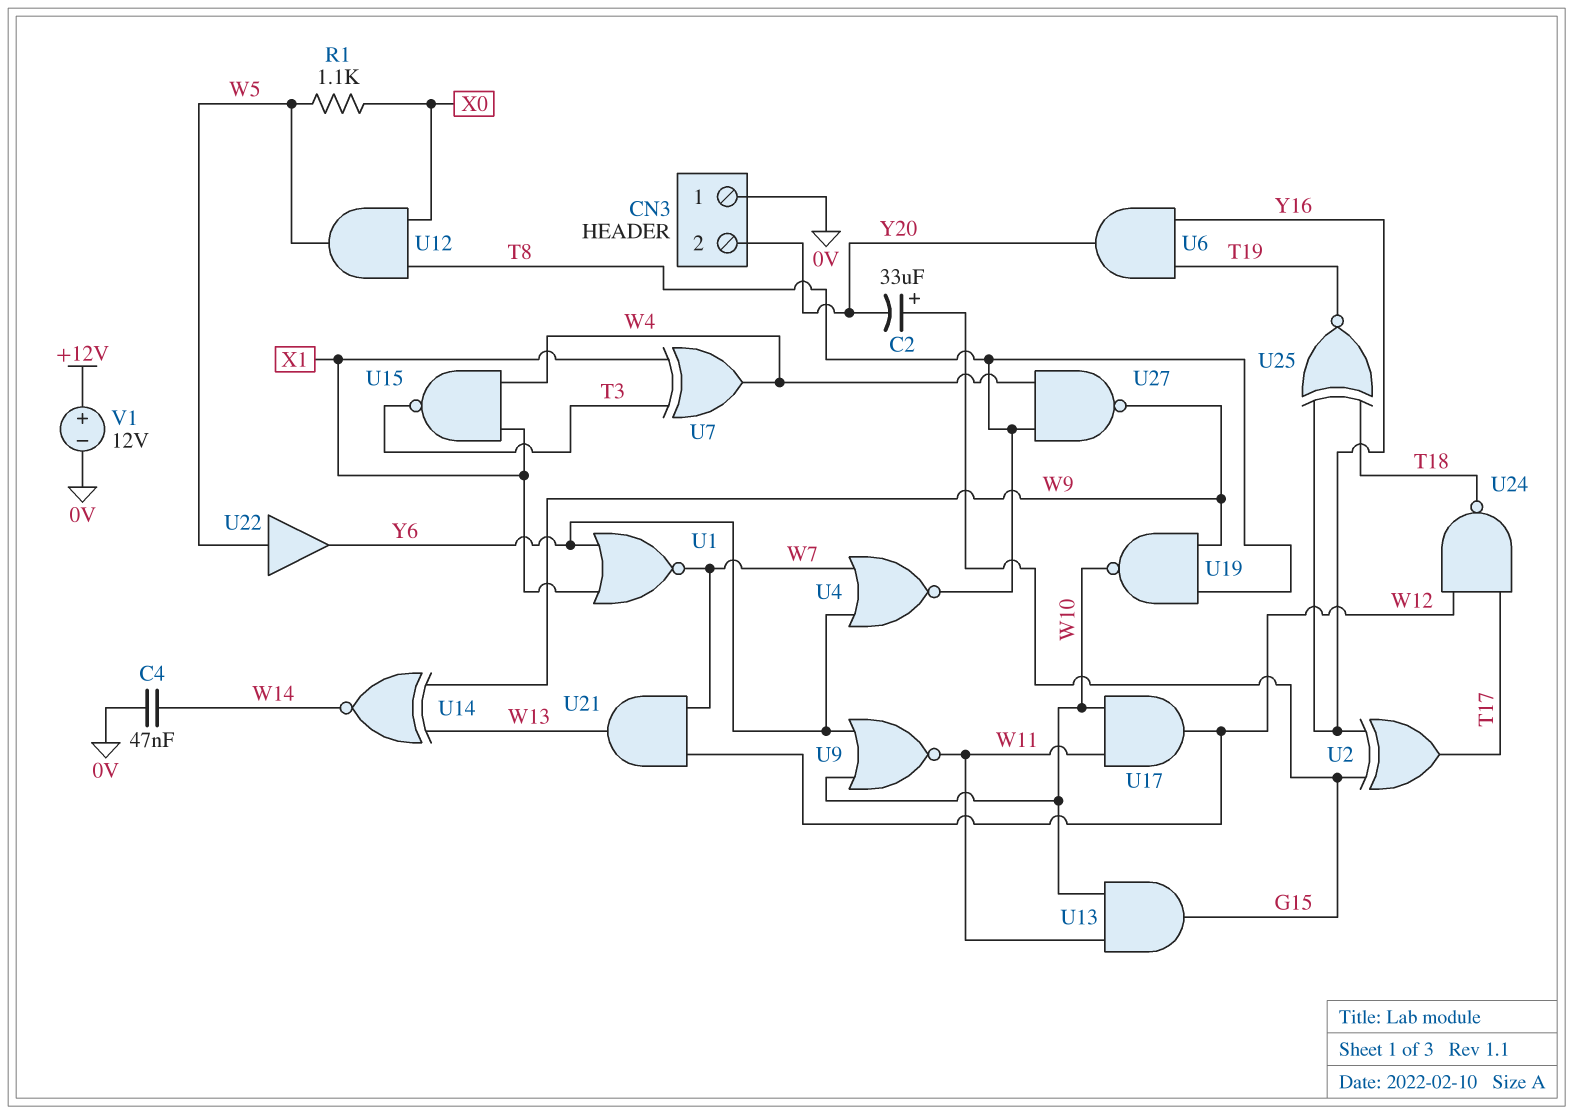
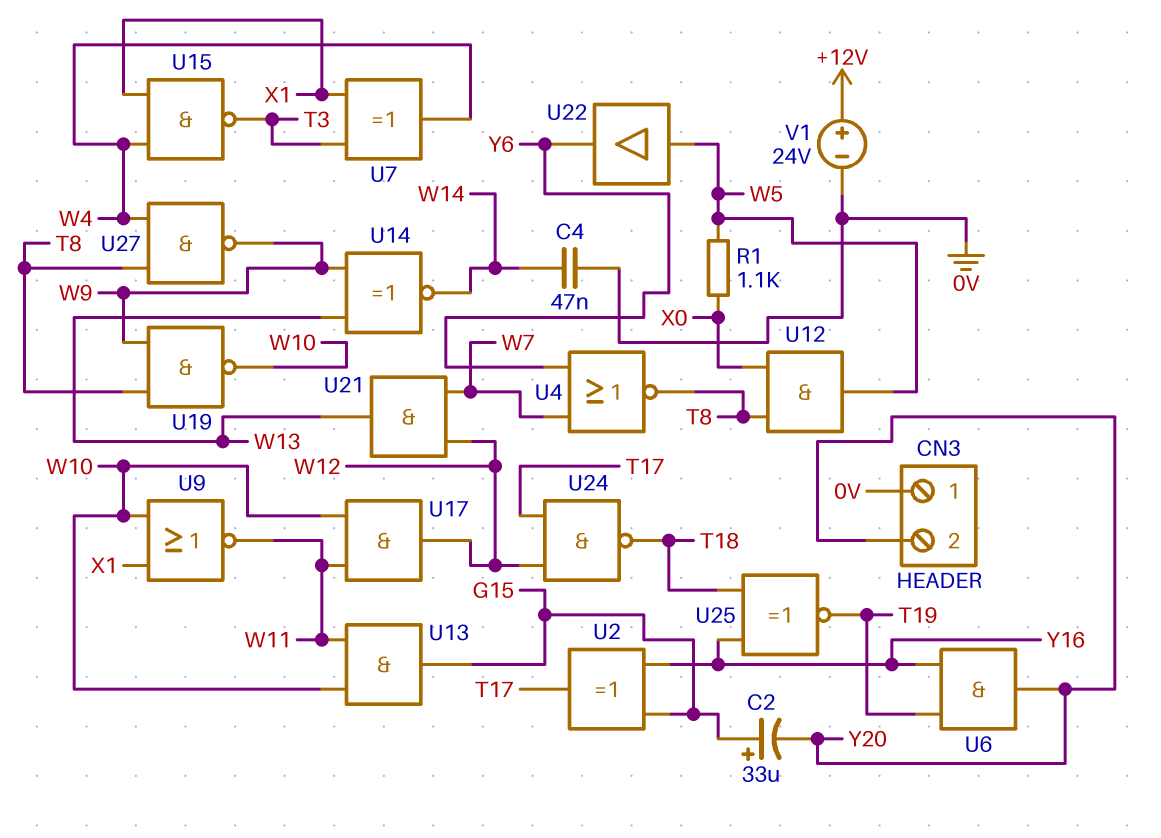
U1: NOR (in X1, in Y6, out W7) -> none
U9: NOR (in W10, in Y6, out W11) -> NOR (in W10, in X1, out W11)
V1: 12V (plus +12V, minus 0V) -> 24V (plus +12V, minus 0V)

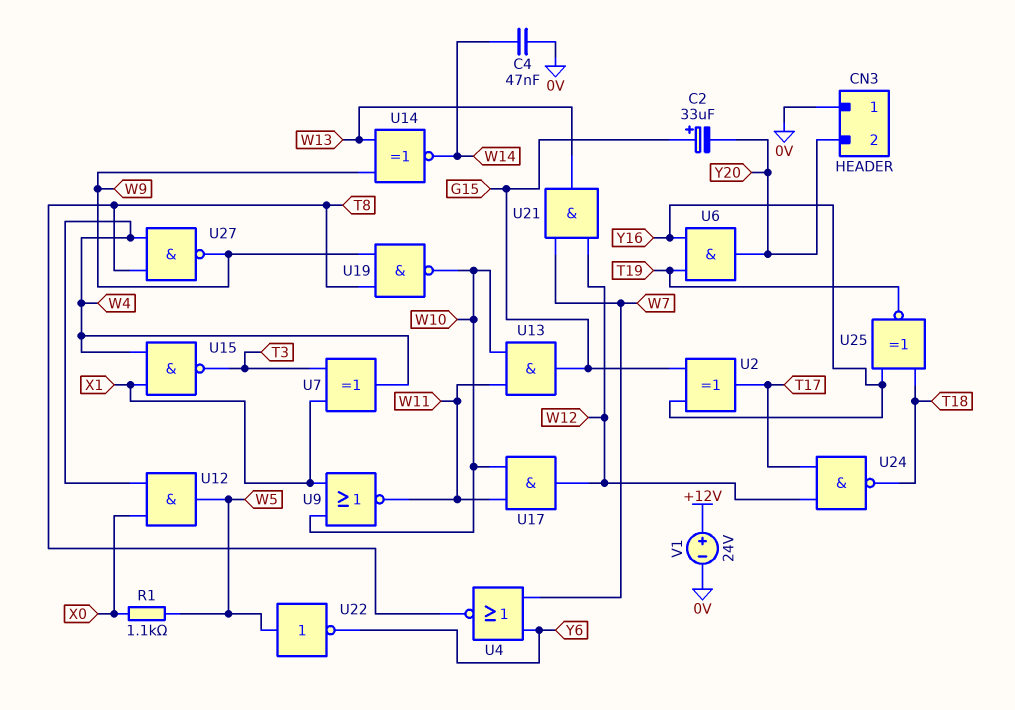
U12: AND (in T8, in X0, out W5) -> AND (in W4, in X0, out W5)
U22: buffer (in W5, out Y6) -> NOT (in W5, out Y6)

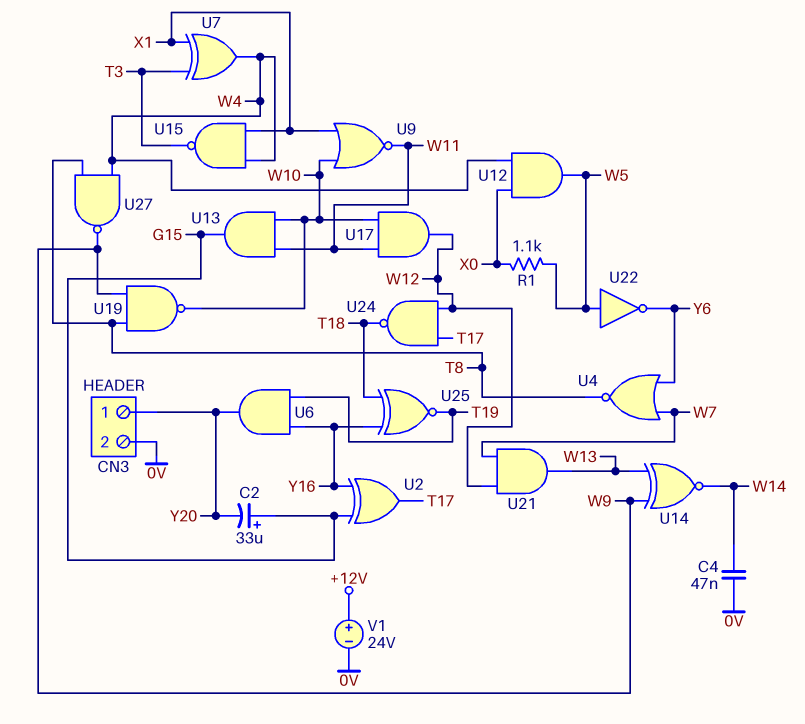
CN3 pin 1: 0V -> Y20
CN3 pin 2: Y20 -> 0V

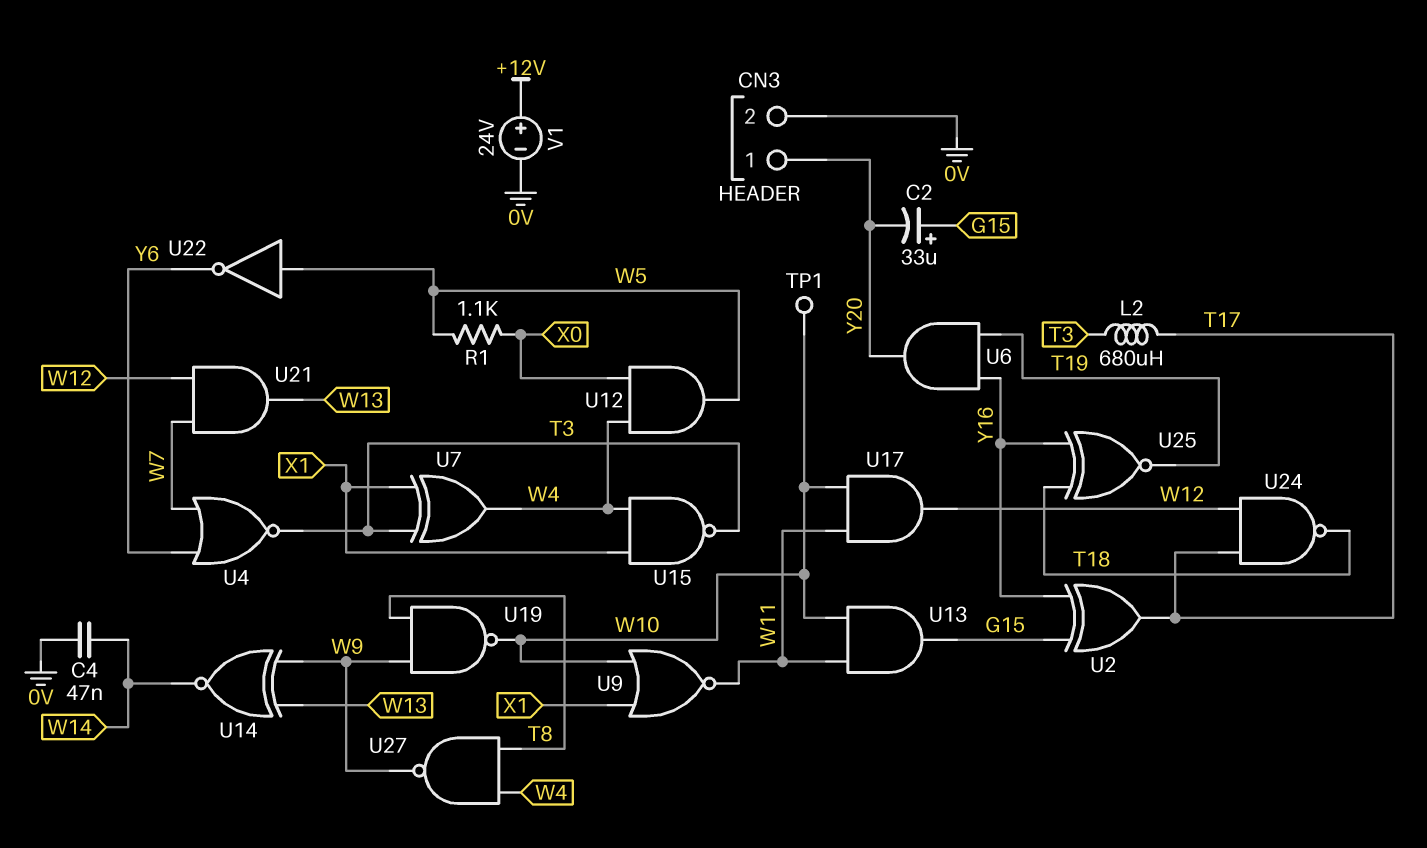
L2: none -> 680uH (T3, T17)
TP1: none -> test point (W10)
U4: NOR (in W7, in Y6, out T8) -> NOR (in W7, in Y6, out T3)

